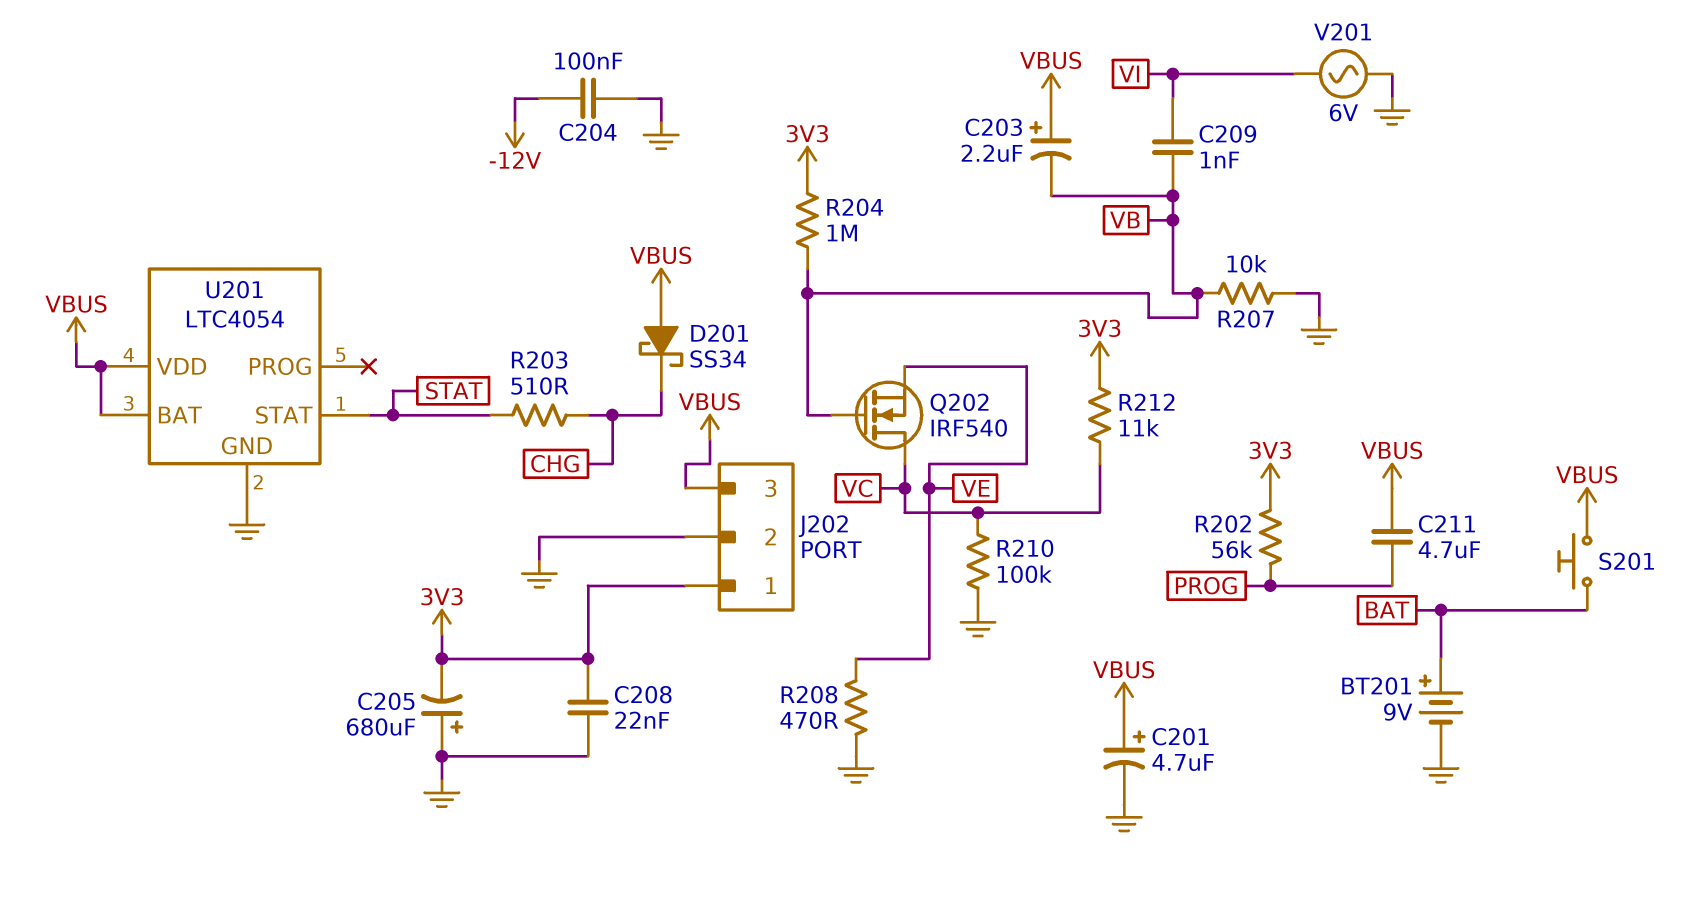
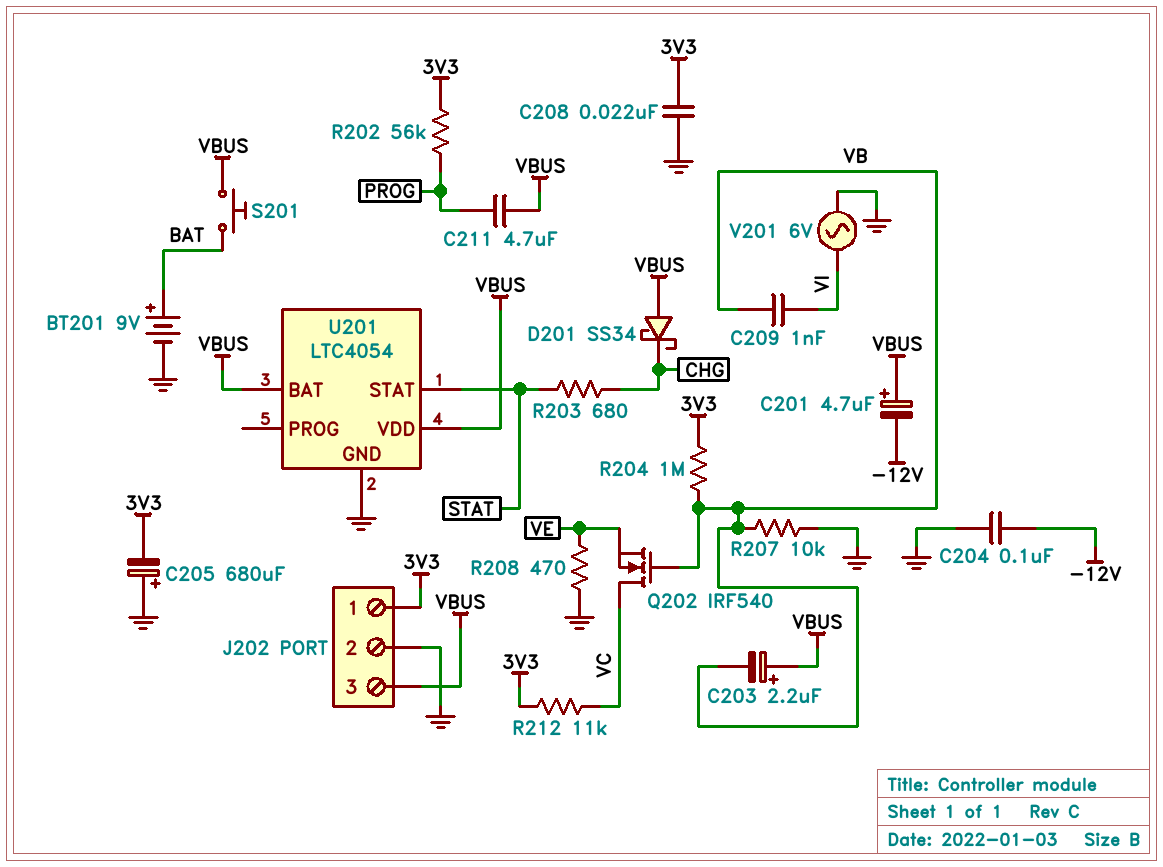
C201: 4.7uF (plus VBUS, minus GND) -> 4.7uF (plus VBUS, minus -12V)
R203: 510 (CHG, STAT) -> 680 (CHG, STAT)
R210: 100k (GND, VC) -> none

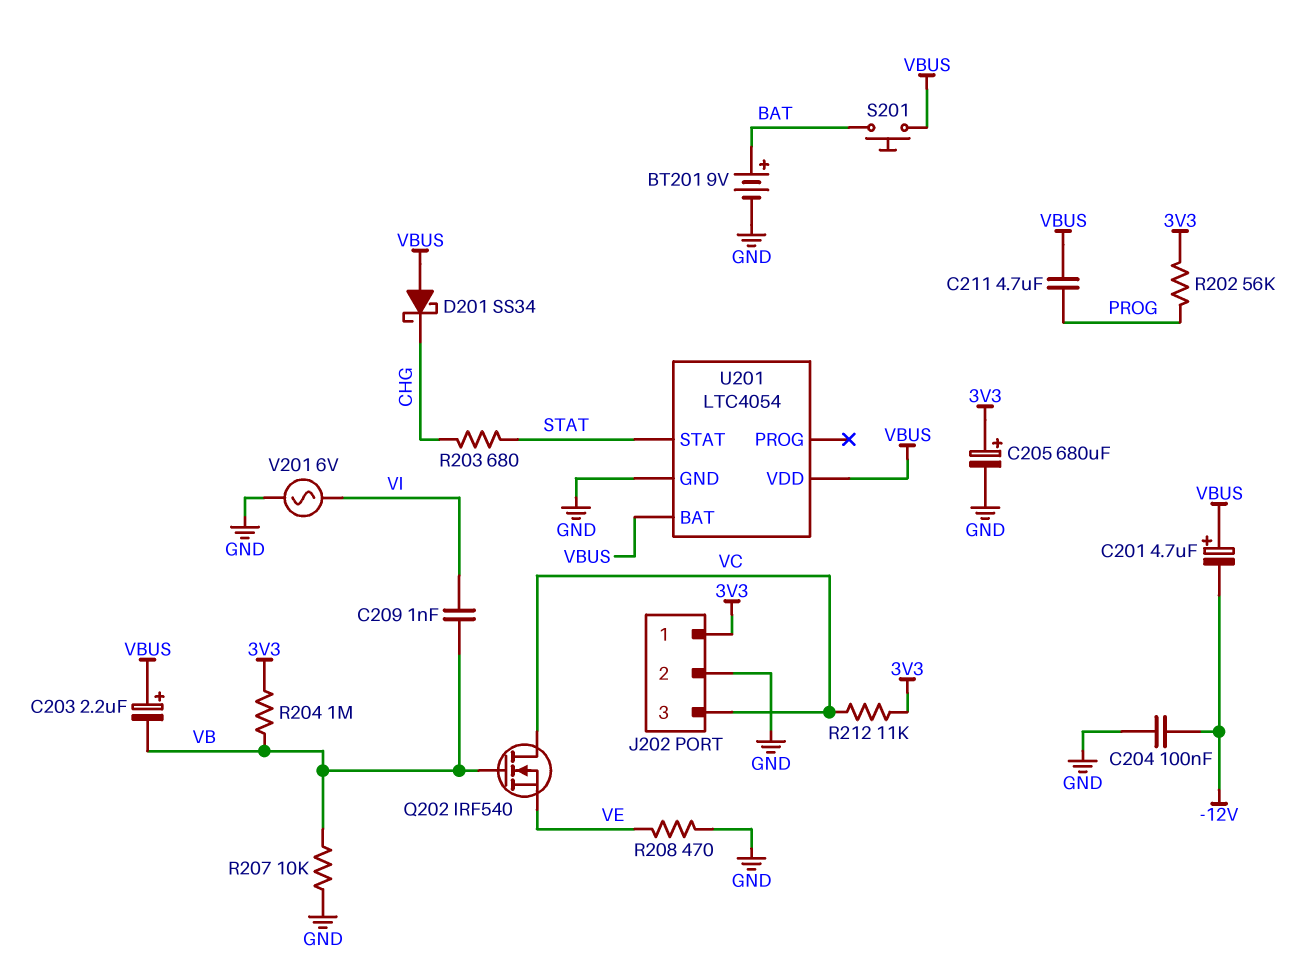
C205: 680uF (plus GND, minus 3V3) -> 680uF (plus 3V3, minus GND)
C208: 22nF (3V3, GND) -> none
J202 pin 3: VBUS -> VC

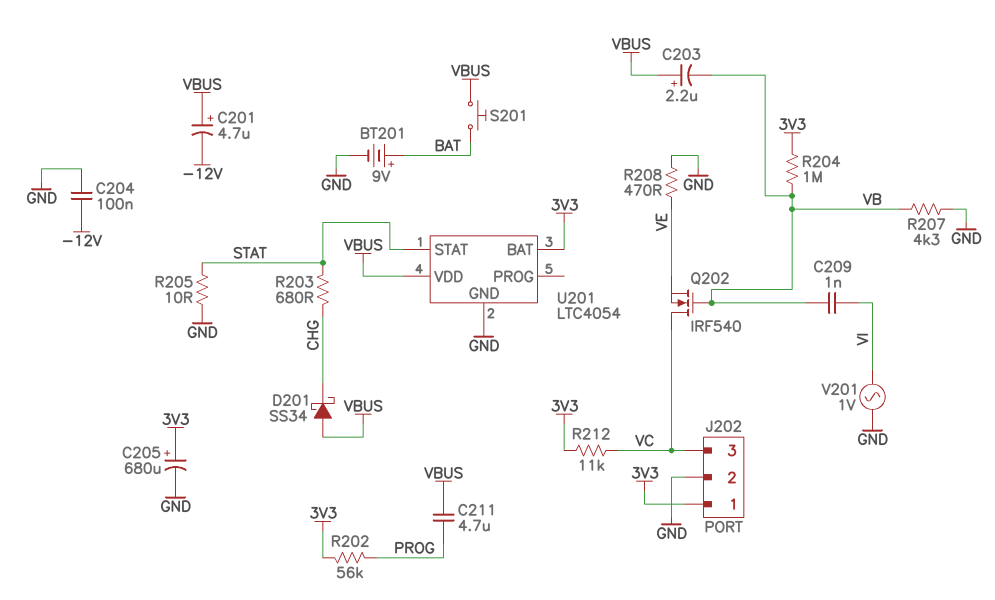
R205: none -> 10 (GND, STAT)
R207: 10k (GND, VB) -> 4.3k (GND, VB)
U201 pin BAT: VBUS -> 3V3
V201: AC 6V (GND, VI) -> AC 1V (GND, VI)

